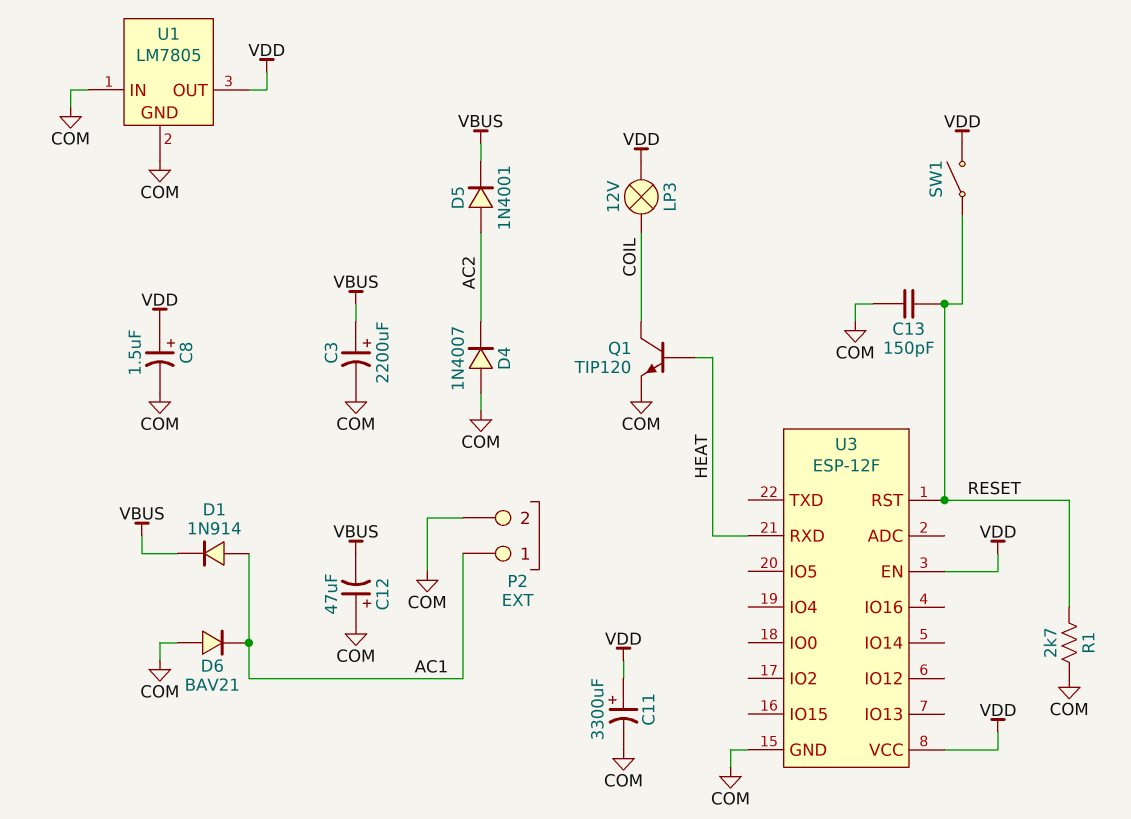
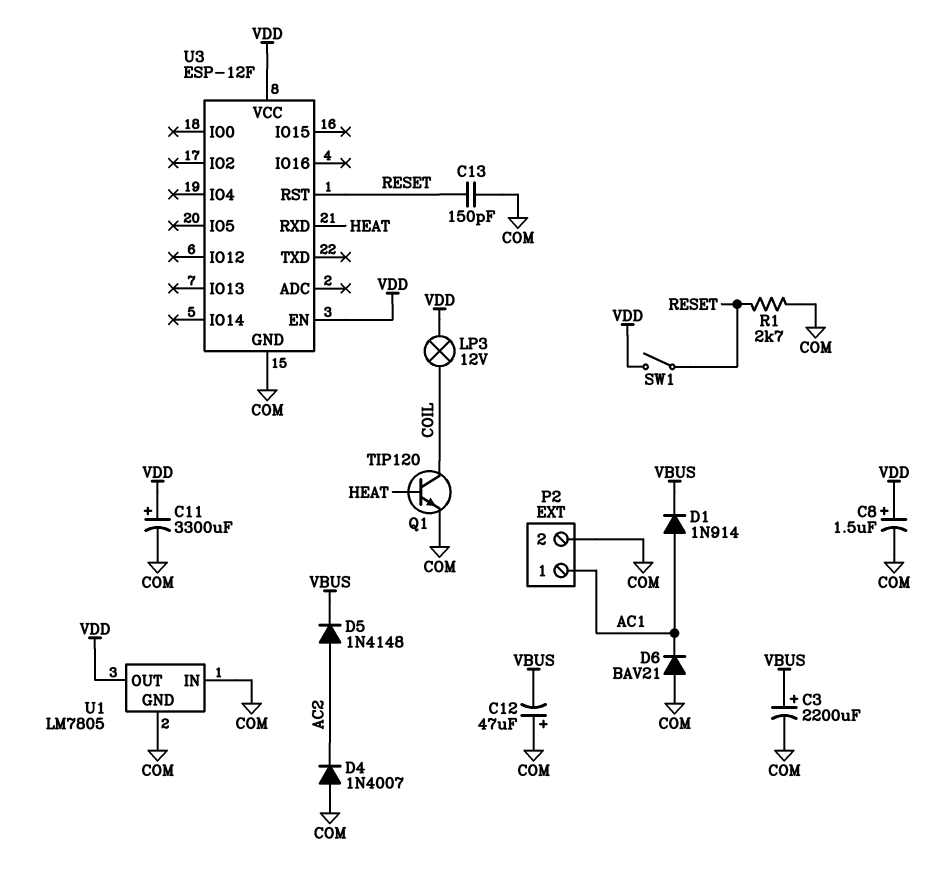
D5: diode 1N4001 (A AC2, K VBUS) -> diode 1N4148 (A AC2, K VBUS)

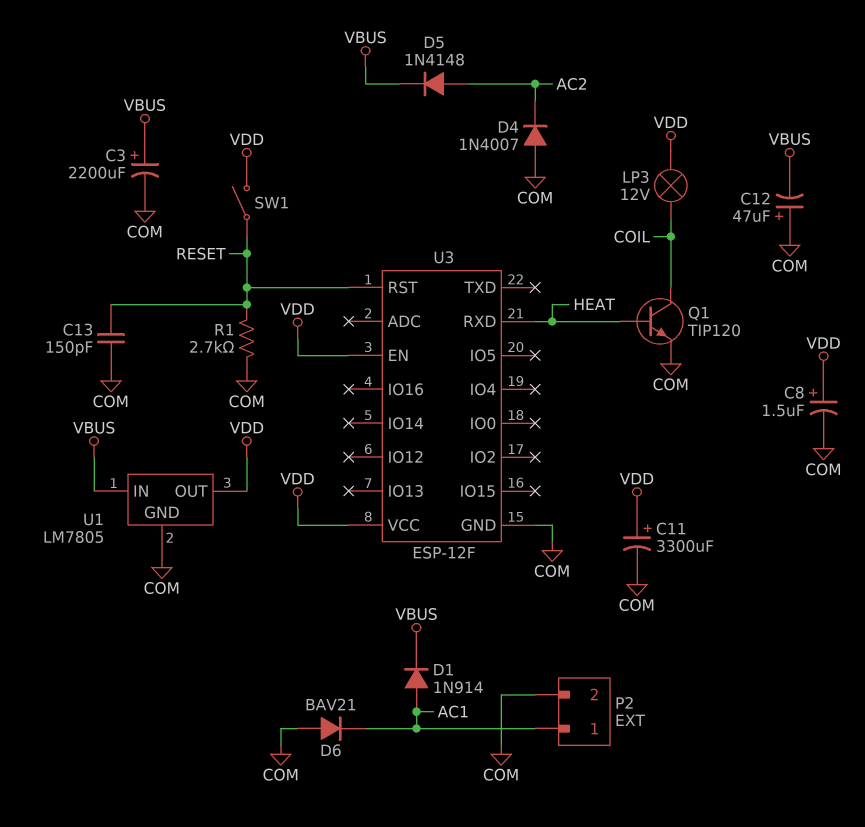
U1 pin IN: COM -> VBUS

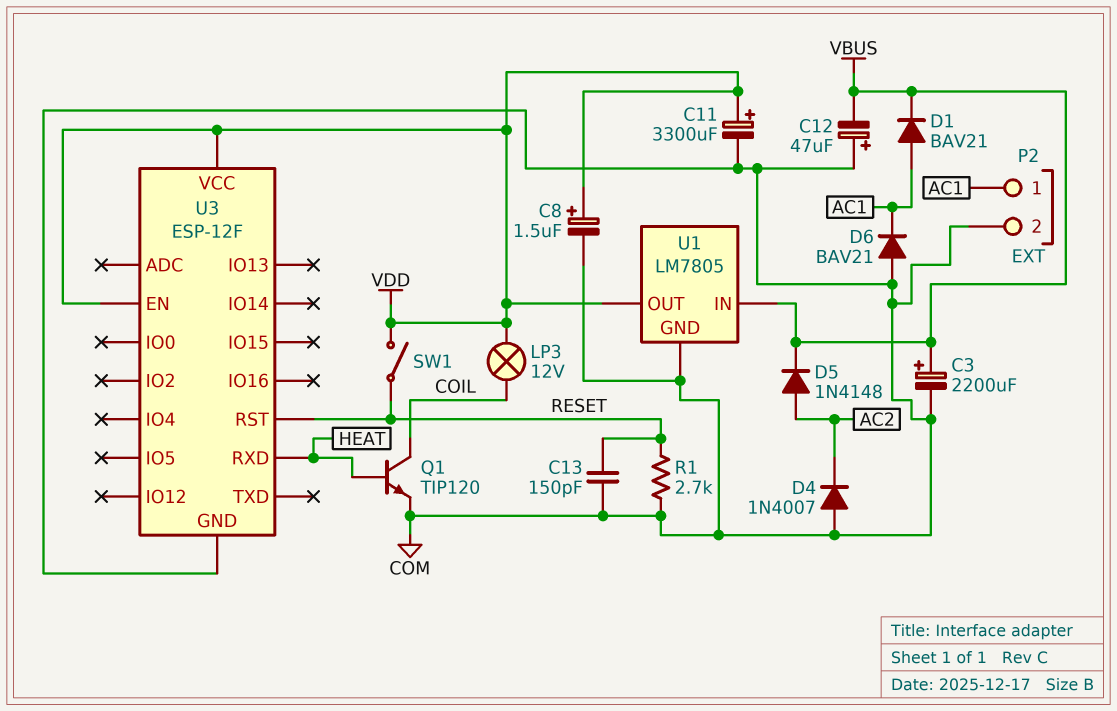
D1: diode 1N914 (A AC1, K VBUS) -> diode BAV21 (A AC1, K VBUS)

